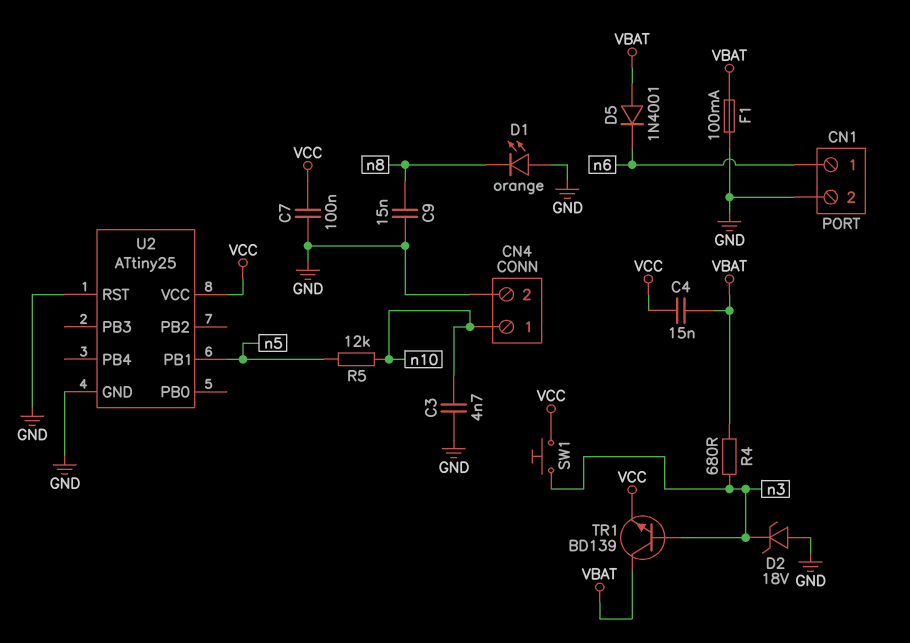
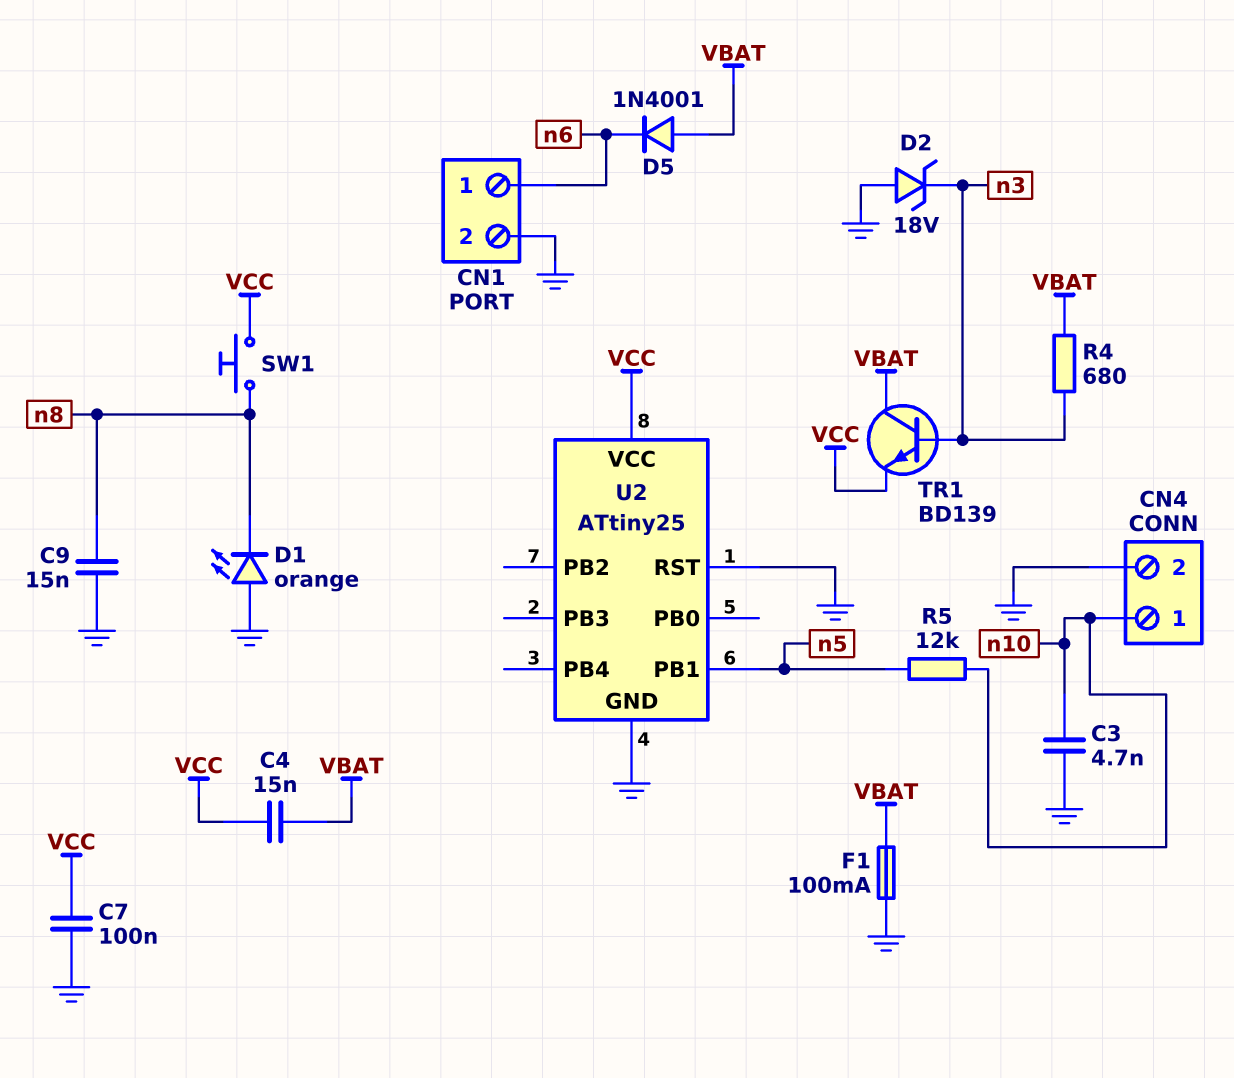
SW1: button (VCC, n3) -> button (VCC, n8)

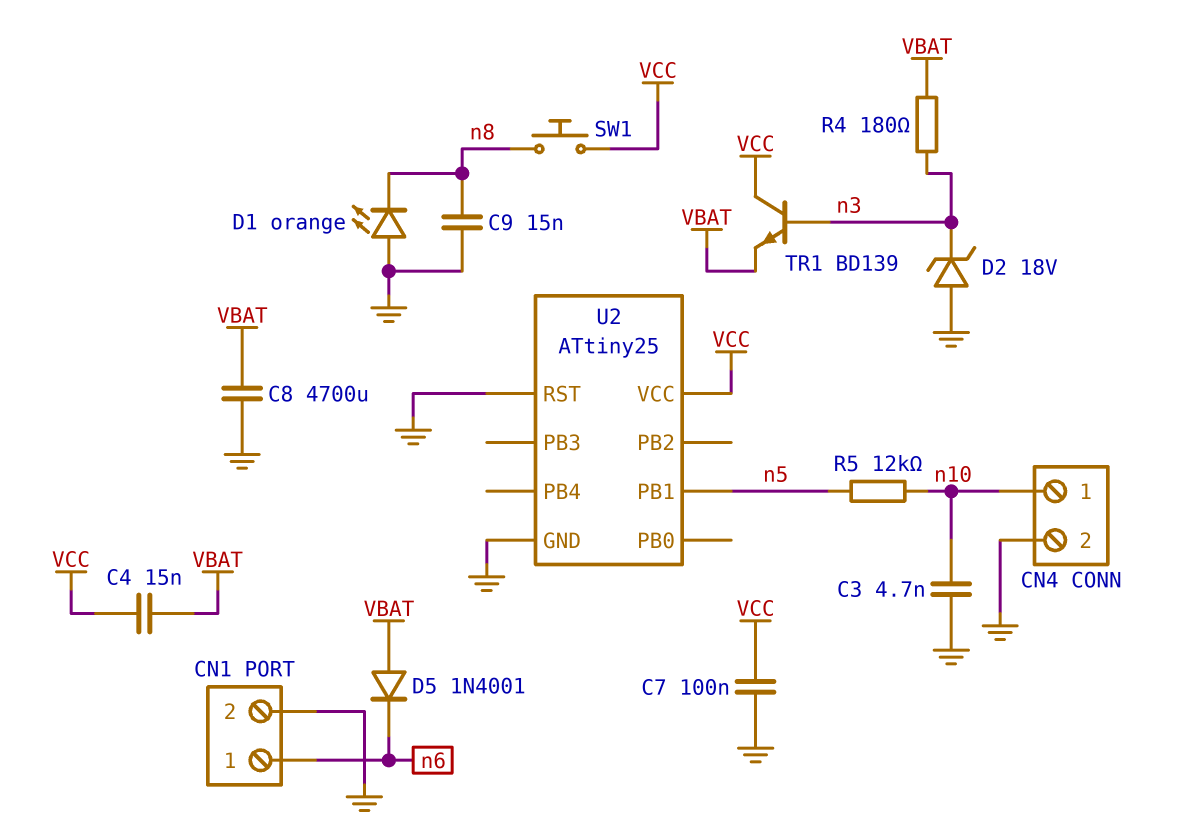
C8: none -> 4700uF (GND, VBAT)
F1: 100mA (GND, VBAT) -> none
R4: 680 (VBAT, n3) -> 180 (VBAT, n3)
TR1: NPN BD139 (B n3, C VBAT, E VCC) -> NPN BD139 (B n3, C VCC, E VBAT)

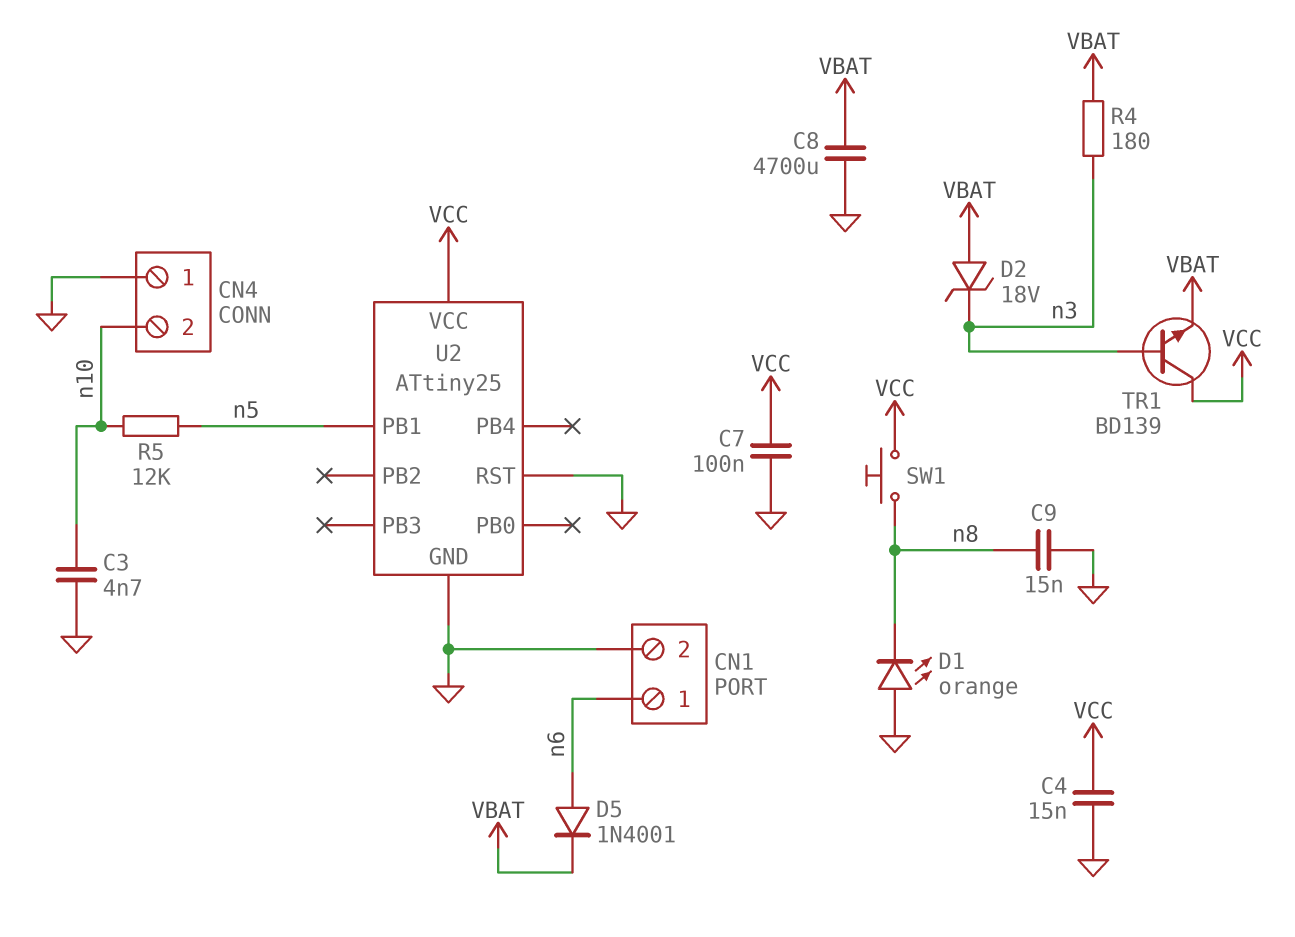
C4: 15nF (VBAT, VCC) -> 15nF (GND, VCC)
CN4 pin 1: n10 -> GND
CN4 pin 2: GND -> n10
D2: zener 18V (A GND, K n3) -> zener 18V (A VBAT, K n3)
D5: diode 1N4001 (A VBAT, K n6) -> diode 1N4001 (A n6, K VBAT)

